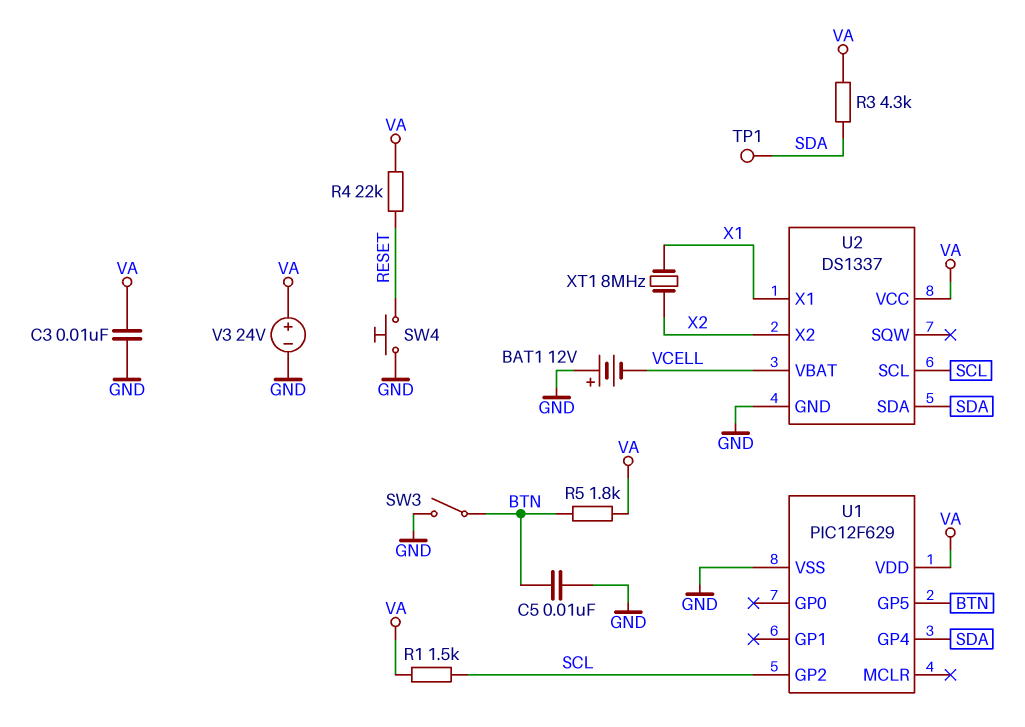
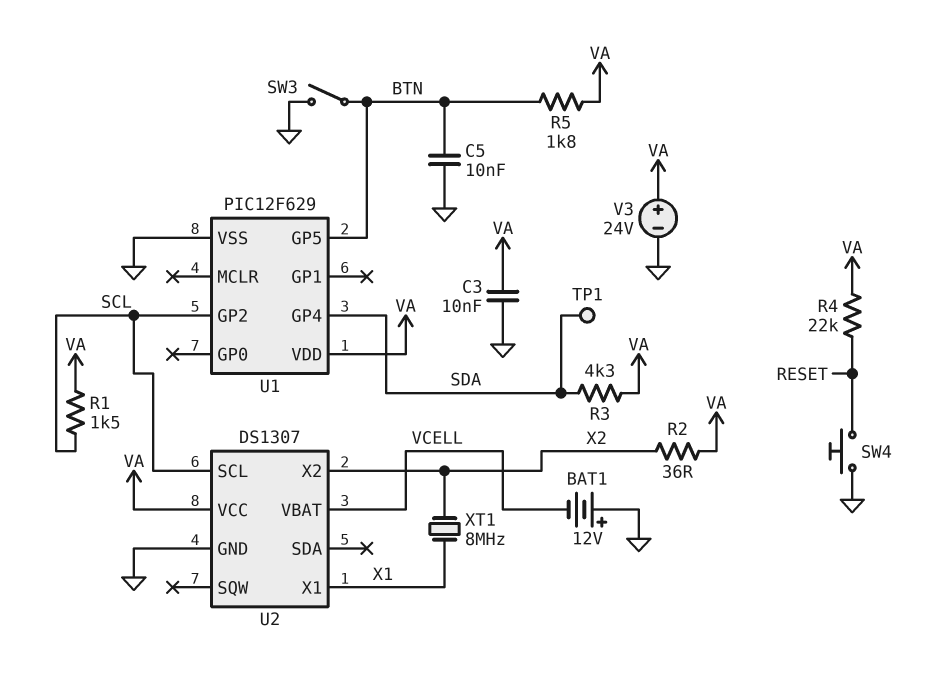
R2: none -> 36 (VA, X2)
U2: DS1337 -> DS1307
U2 pin SDA: SDA -> none

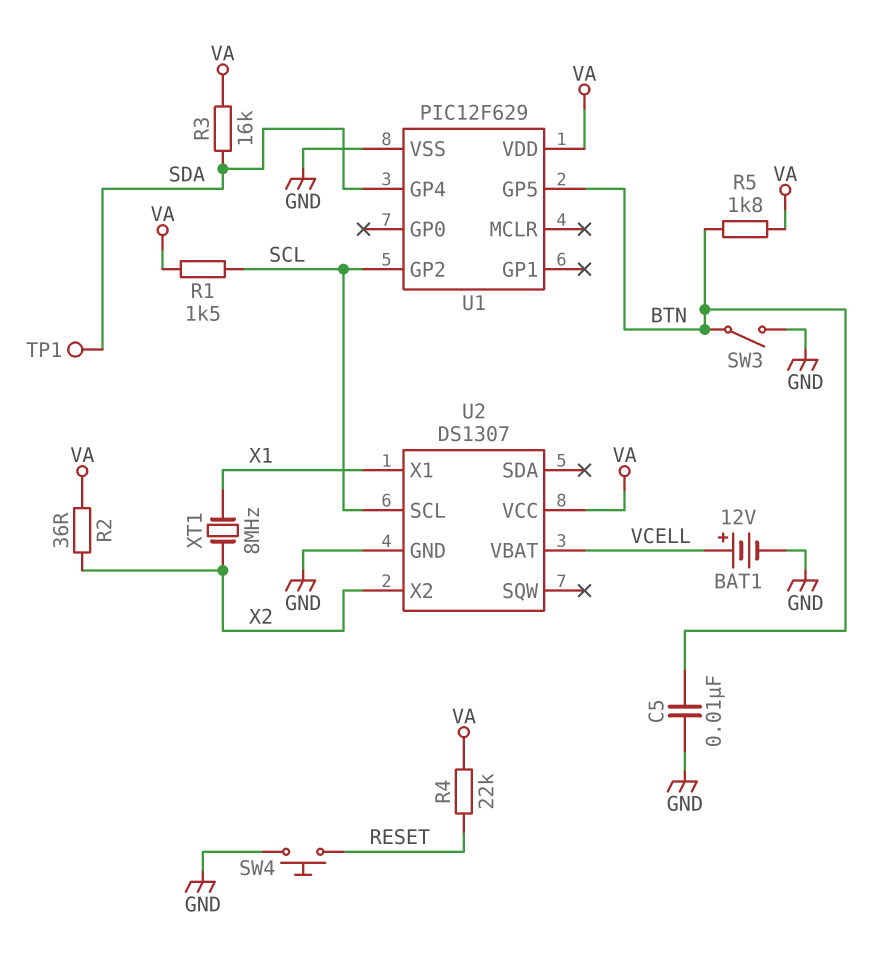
BAT1: 12V (plus GND, minus VCELL) -> 12V (plus VCELL, minus GND)
C3: 10nF (GND, VA) -> none
R3: 4.3k (SDA, VA) -> 16k (SDA, VA)
V3: 24V (plus VA, minus GND) -> none

